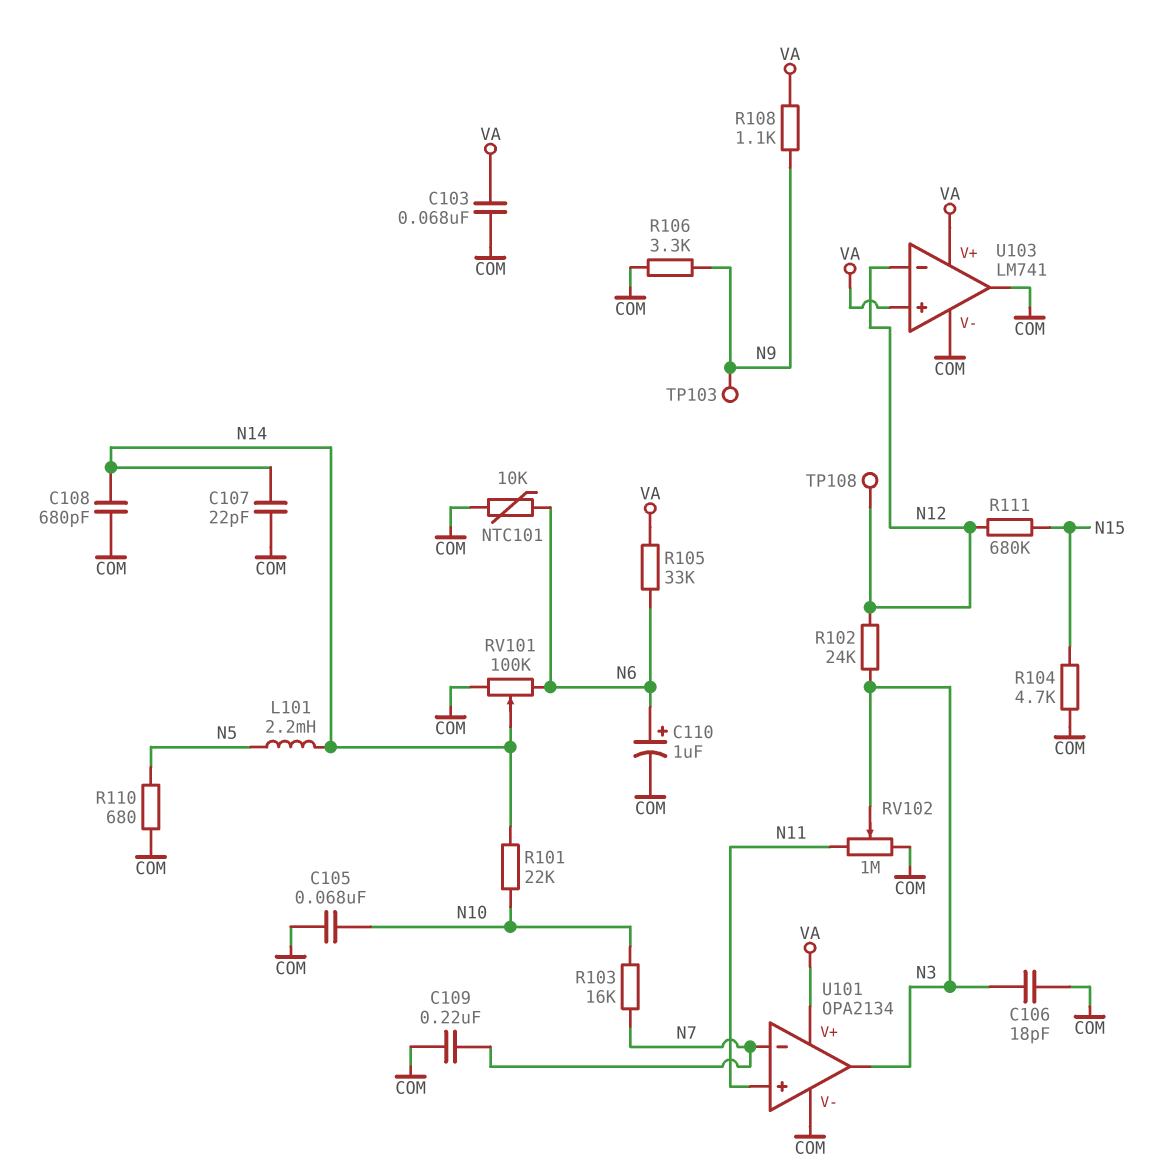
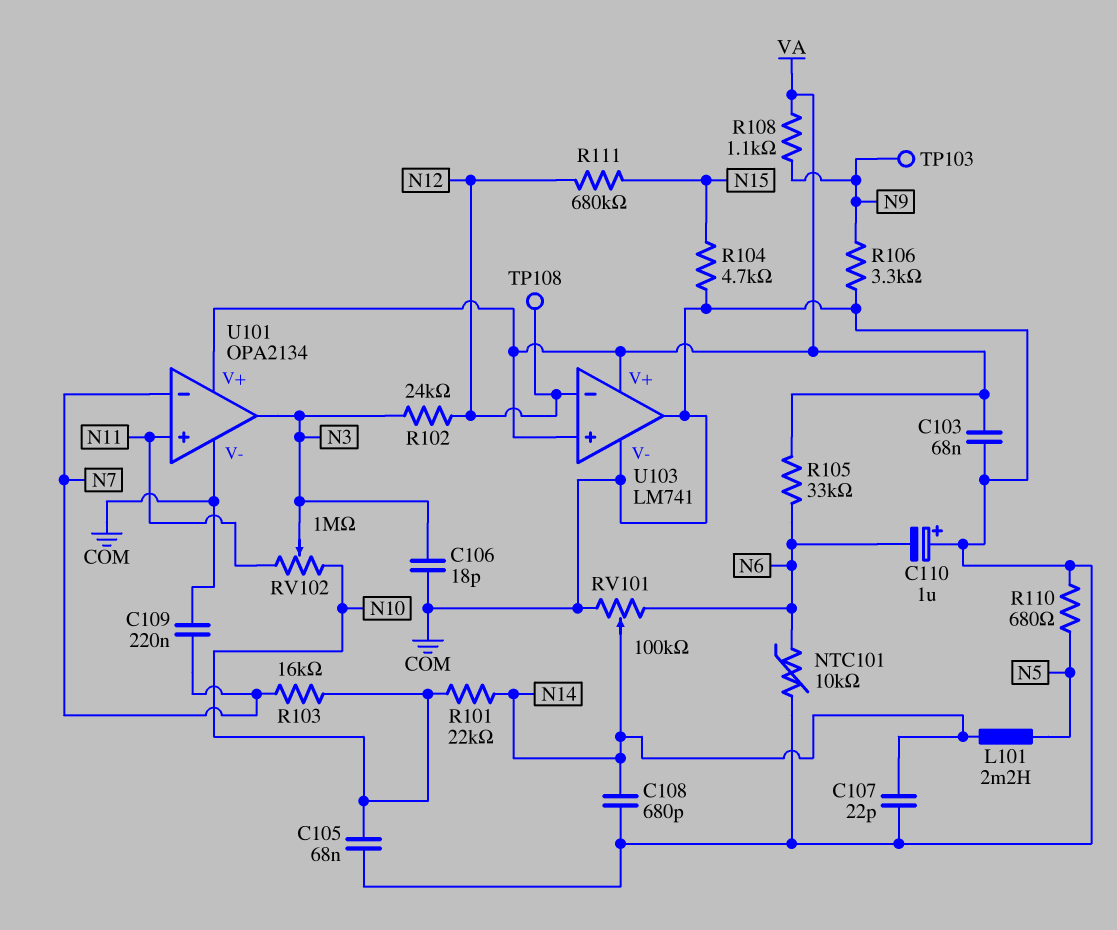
C110: 1uF (plus N6, minus COM) -> 1uF (plus COM, minus N6)
RV102: 1M (COM, N11, wiper N3) -> 1M (N10, N11, wiper N3)

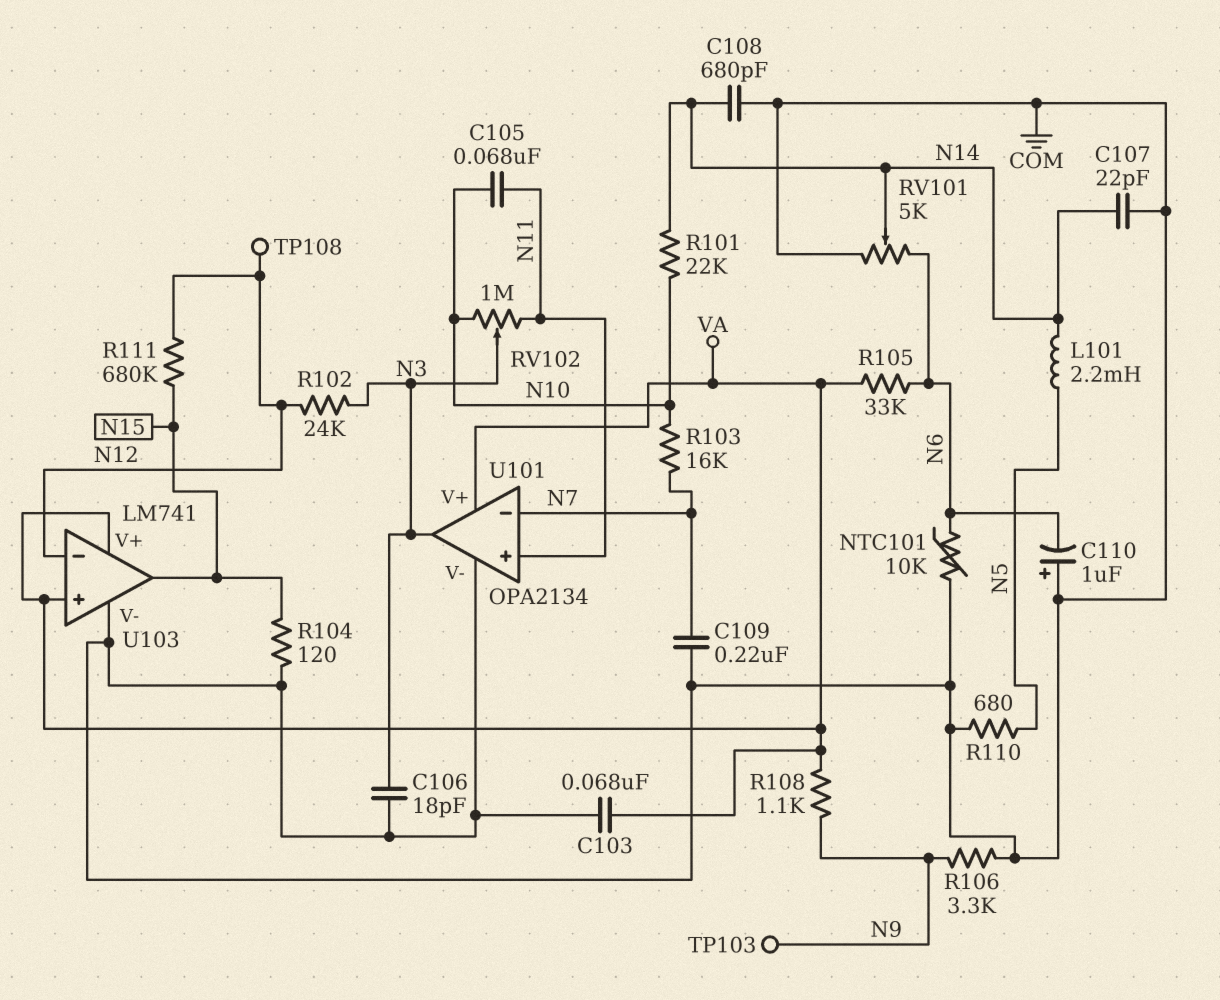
C105: 68nF (COM, N10) -> 68nF (N10, N11)
R104: 4.7k (COM, N15) -> 120 (COM, N15)
RV101: 100k (COM, N6, wiper N14) -> 5k (COM, N6, wiper N14)
U103 pin out: COM -> N15

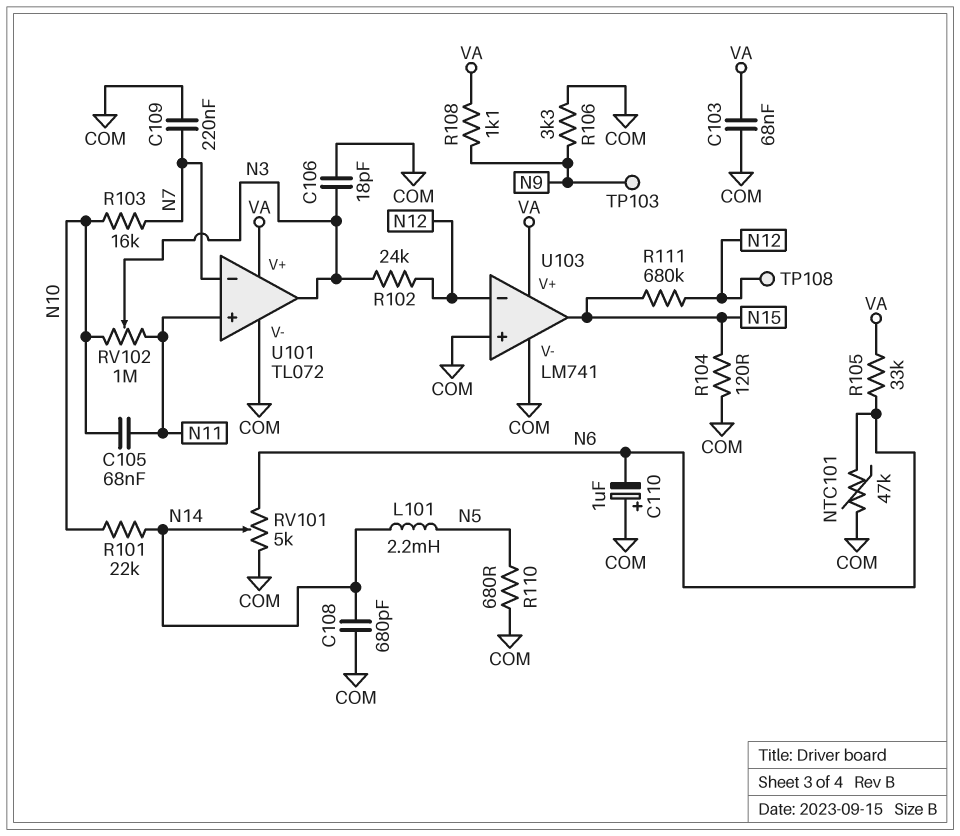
C107: 22pF (COM, N14) -> none
NTC101: 10k (COM, N6) -> 47k (COM, N6)
U101: OPA2134 -> TL072
U103 pin in+: VA -> COM

